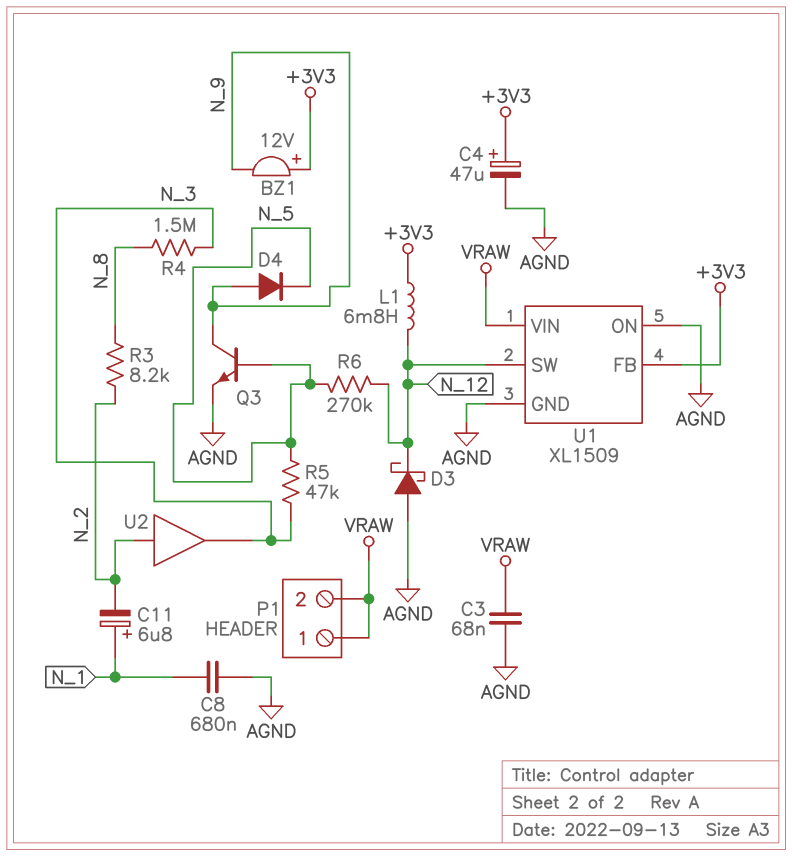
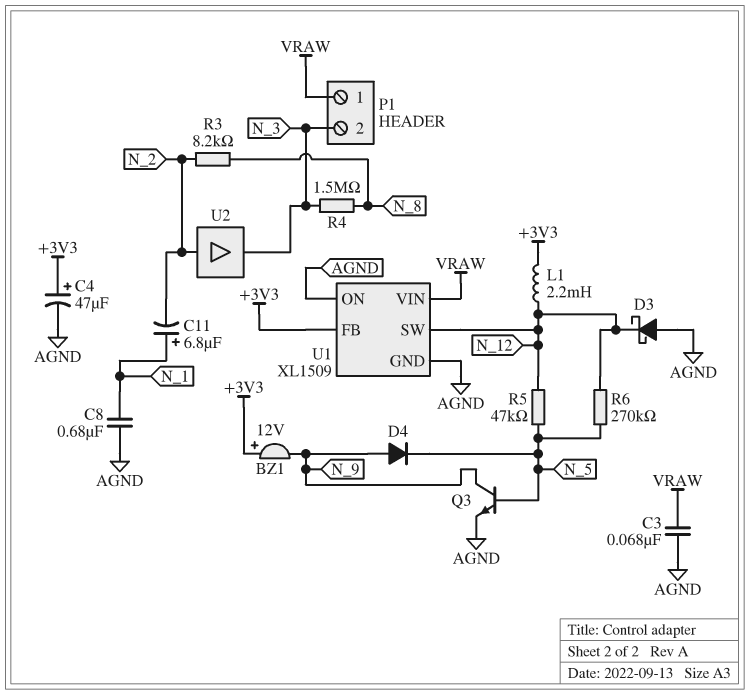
L1: 6.8mH (+3V3, N_12) -> 2.2mH (+3V3, N_12)
P1 pin 2: VRAW -> N_3
R5: 47k (N_3, N_5) -> 47k (N_5, N_12)

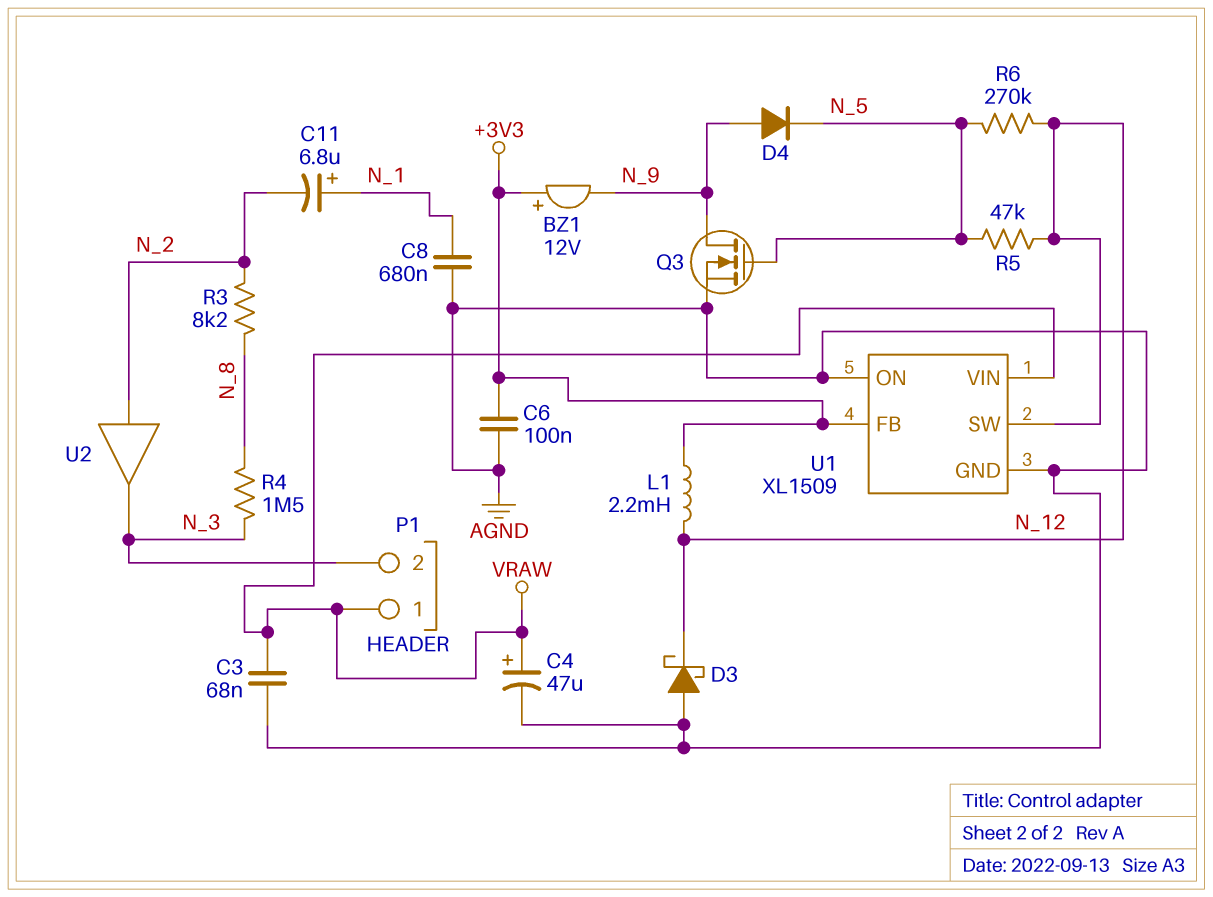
C4: 47uF (plus +3V3, minus AGND) -> 47uF (plus VRAW, minus AGND)
C6: none -> 100nF (+3V3, AGND)
Q3: NPN (B N_5, C N_9, E AGND) -> NMOS (G N_5, D N_9, S AGND)

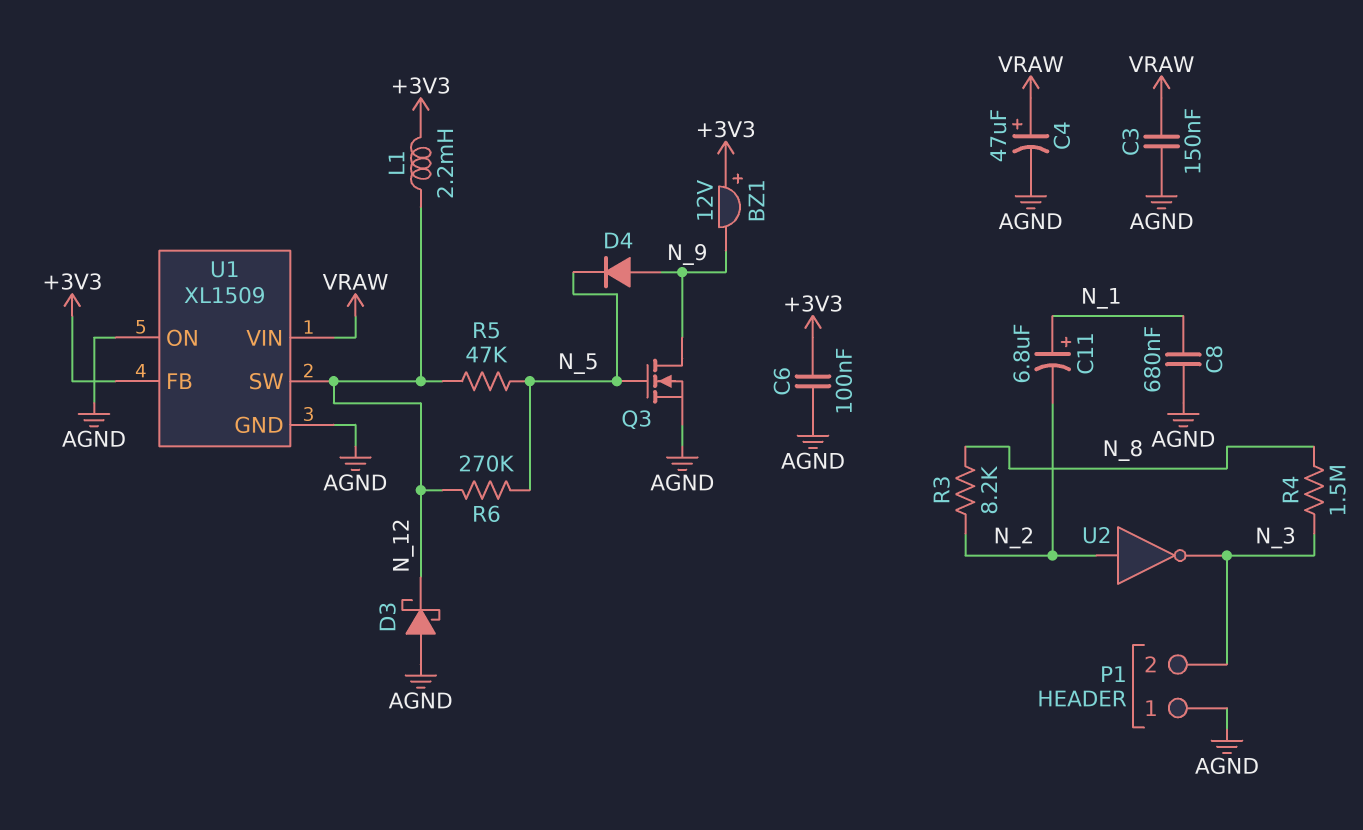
C3: 68nF (AGND, VRAW) -> 150nF (AGND, VRAW)
P1 pin 1: VRAW -> AGND
U2: buffer (in N_2, out N_3) -> NOT (in N_2, out N_3)

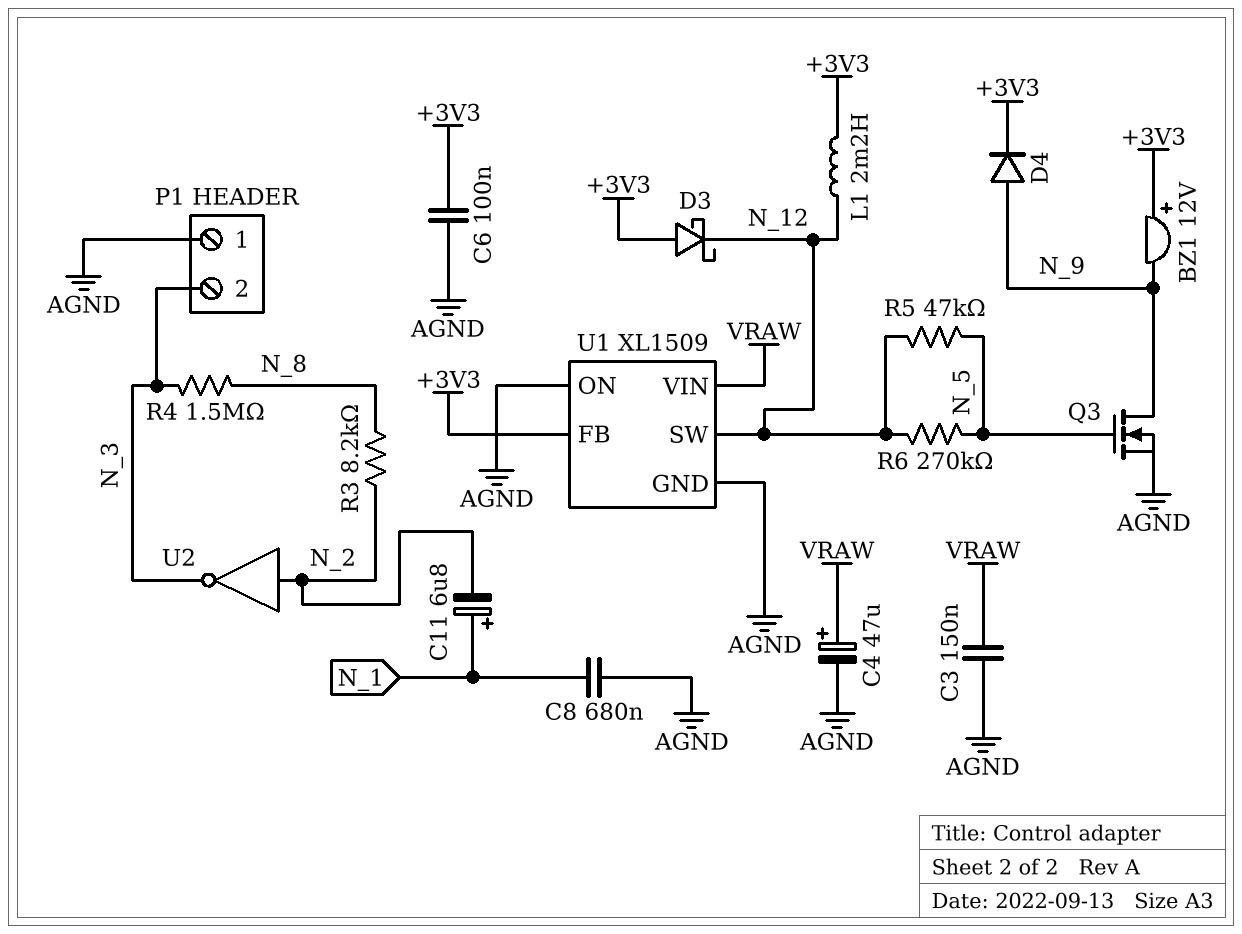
D3: schottky (A AGND, K N_12) -> schottky (A +3V3, K N_12)
D4: diode (A N_9, K N_5) -> diode (A N_9, K +3V3)

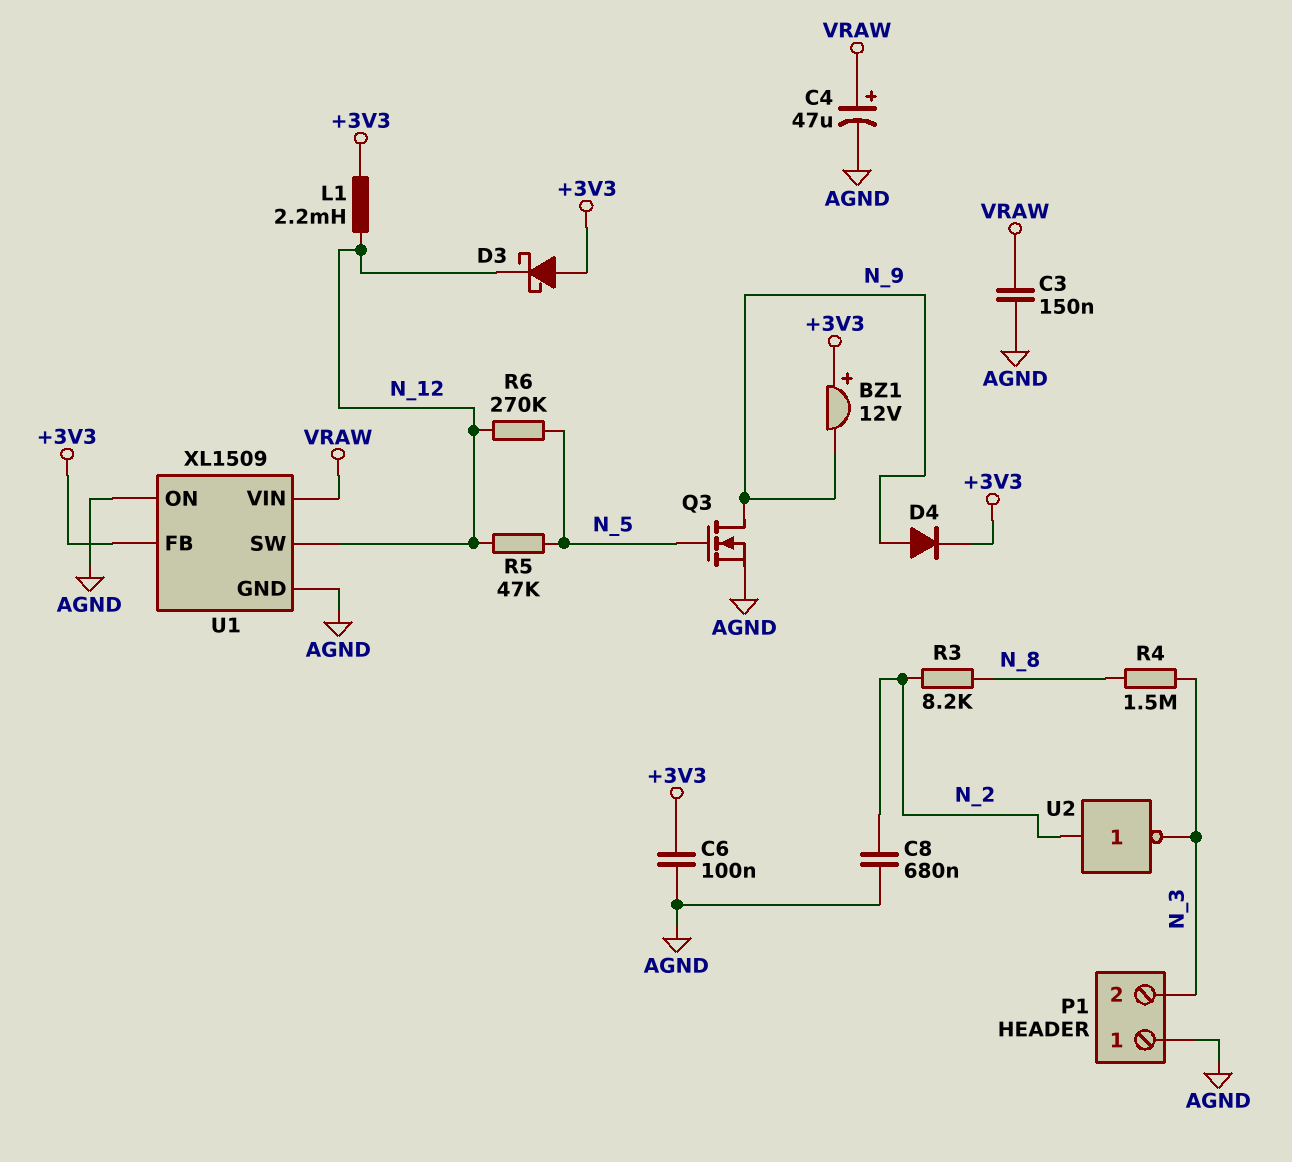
C8: 680nF (AGND, N_1) -> 680nF (AGND, N_2)
C11: 6.8uF (plus N_1, minus N_2) -> none

